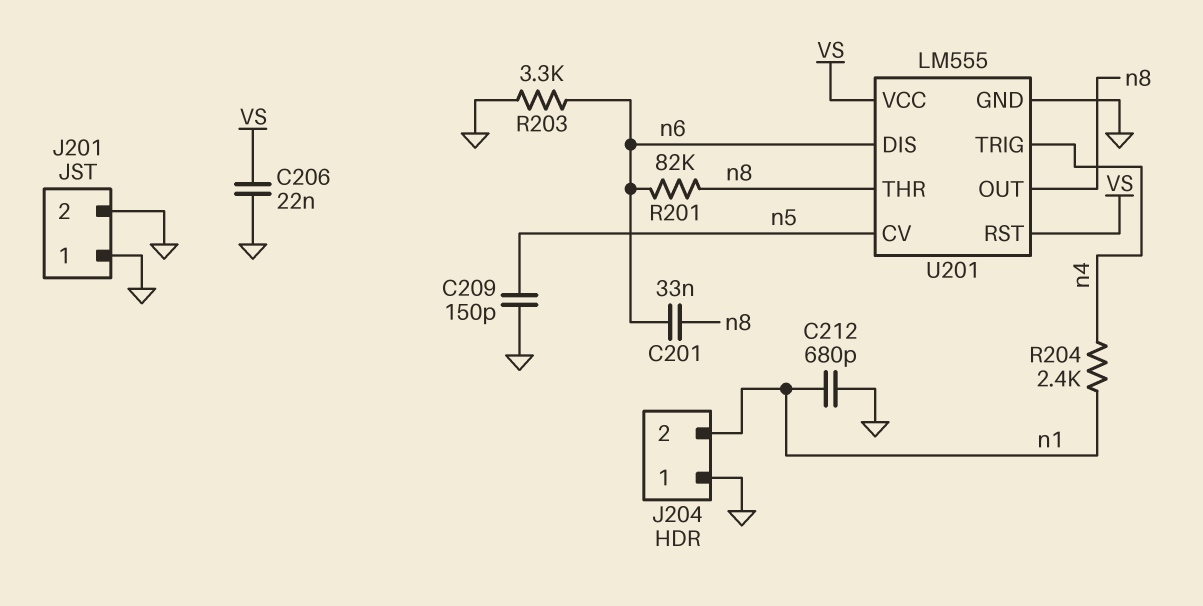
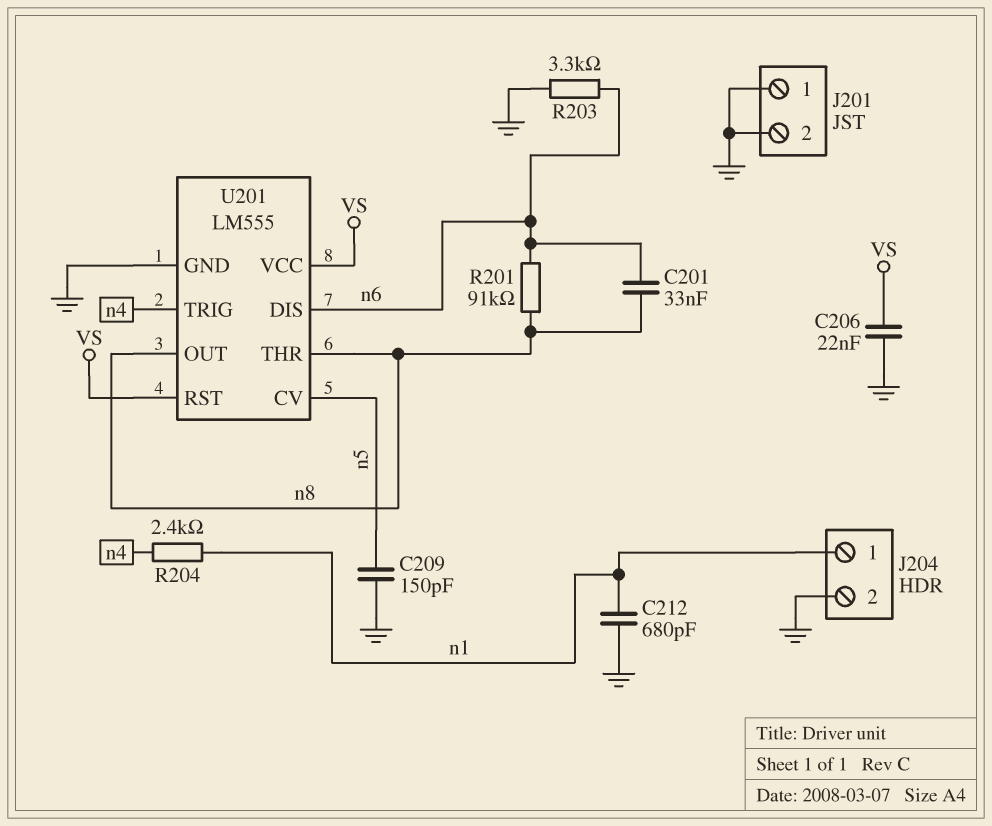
J204 pin 1: GND -> n1
J204 pin 2: n1 -> GND
R201: 82k (n6, n8) -> 91k (n6, n8)

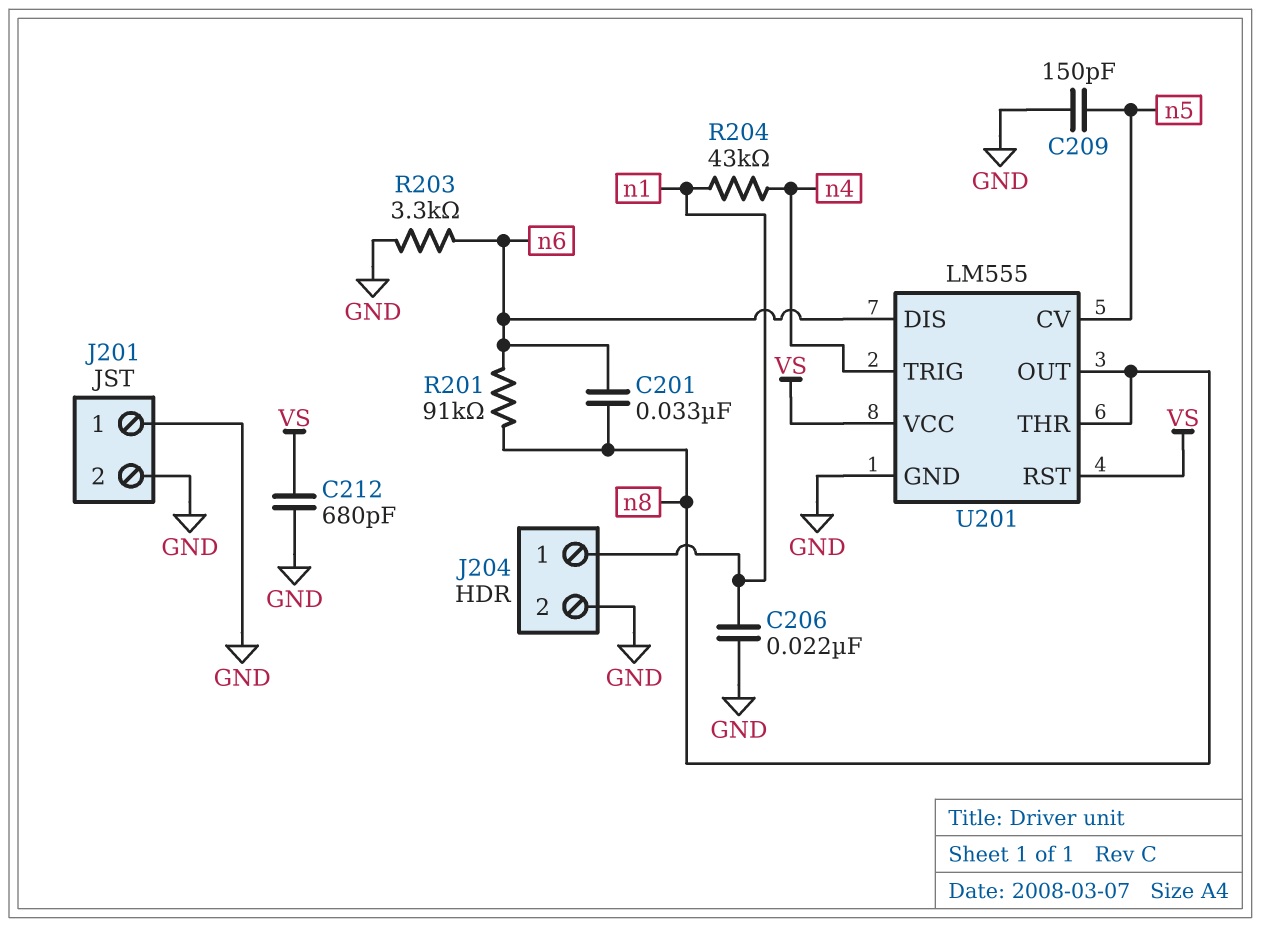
C206: 22nF (GND, VS) -> 22nF (GND, n1)
C212: 680pF (GND, n1) -> 680pF (GND, VS)
R204: 2.4k (n1, n4) -> 43k (n1, n4)

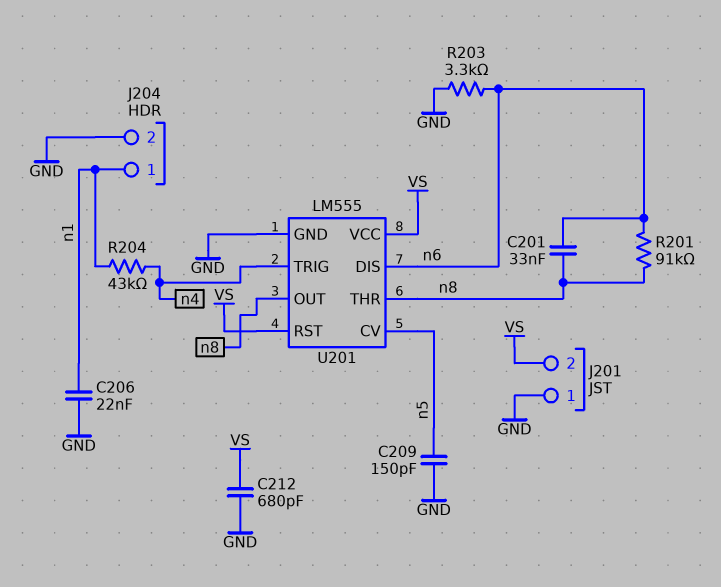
J201 pin 2: GND -> VS

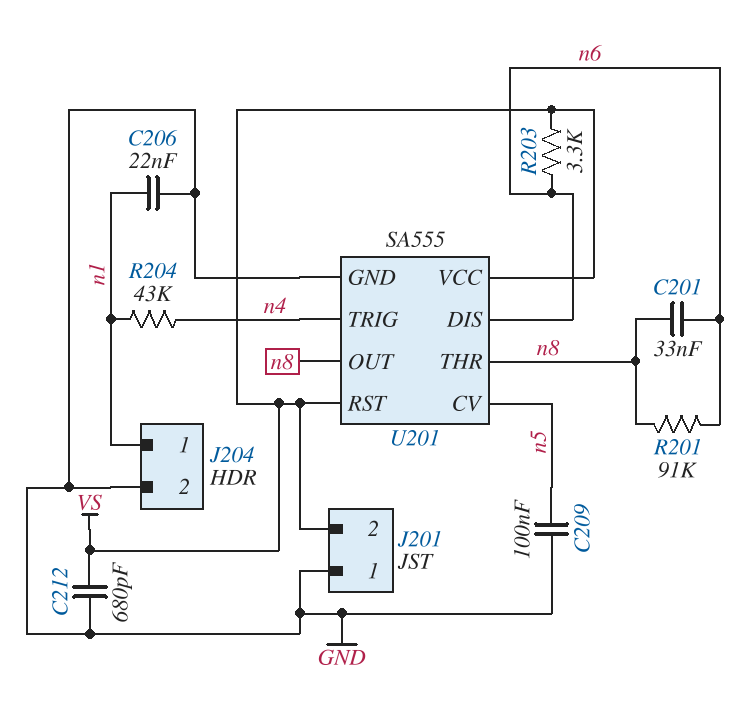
C209: 150pF (GND, n5) -> 100nF (GND, n5)
R203: 3.3k (GND, n6) -> 3.3k (VS, n6)
U201: LM555 -> SA555

